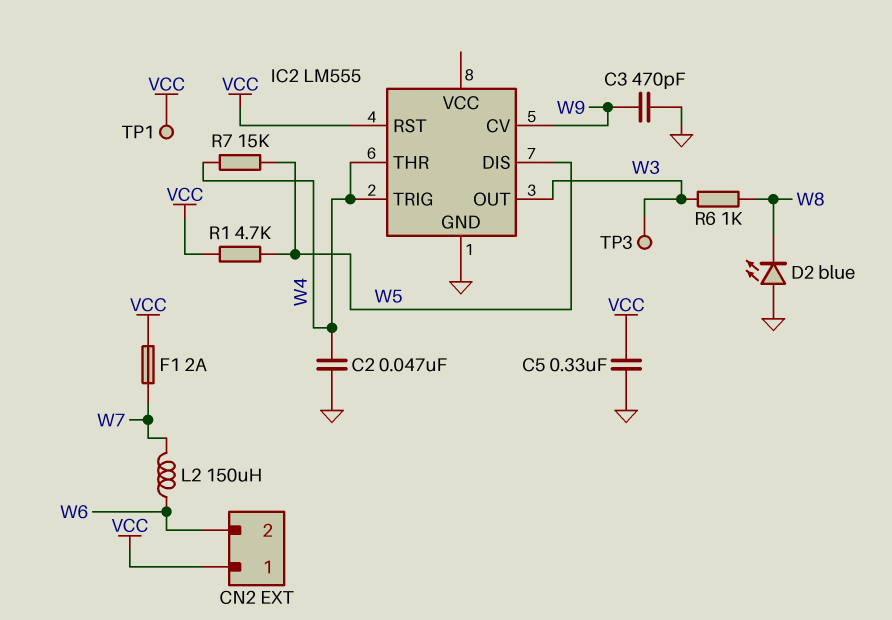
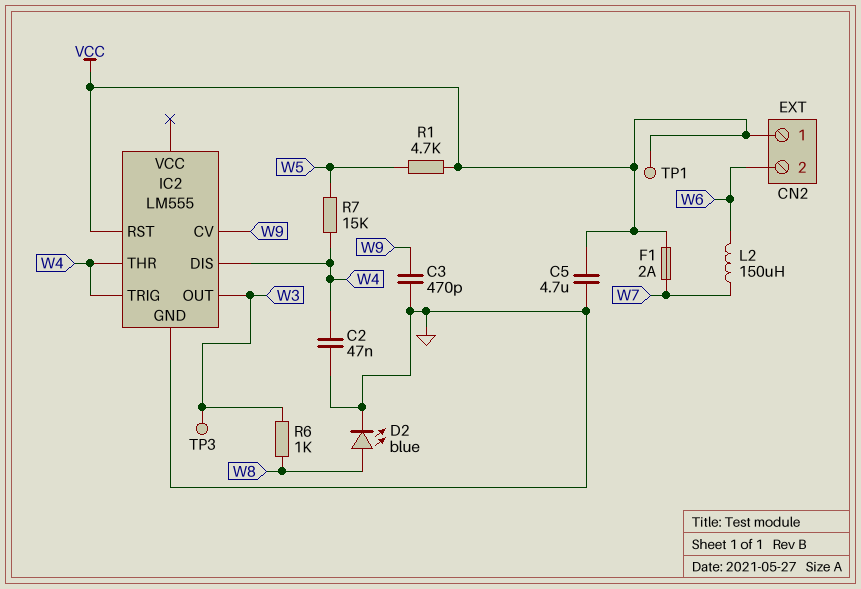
C5: 330nF (GND, VCC) -> 4.7uF (GND, VCC)
D2: LED blue (A GND, K W8) -> LED blue (A W8, K GND)
IC2 pin DIS: W5 -> W4

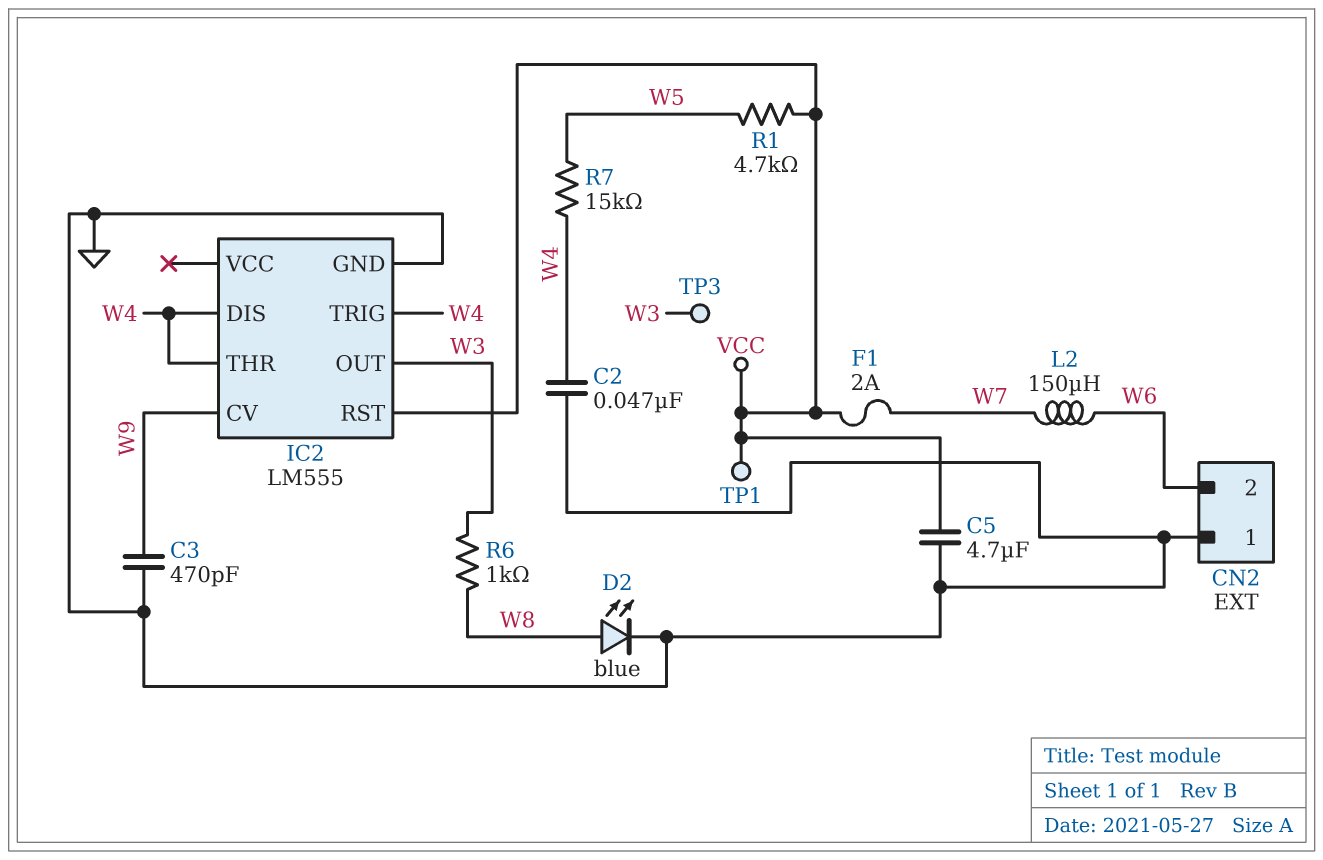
CN2 pin 1: VCC -> GND

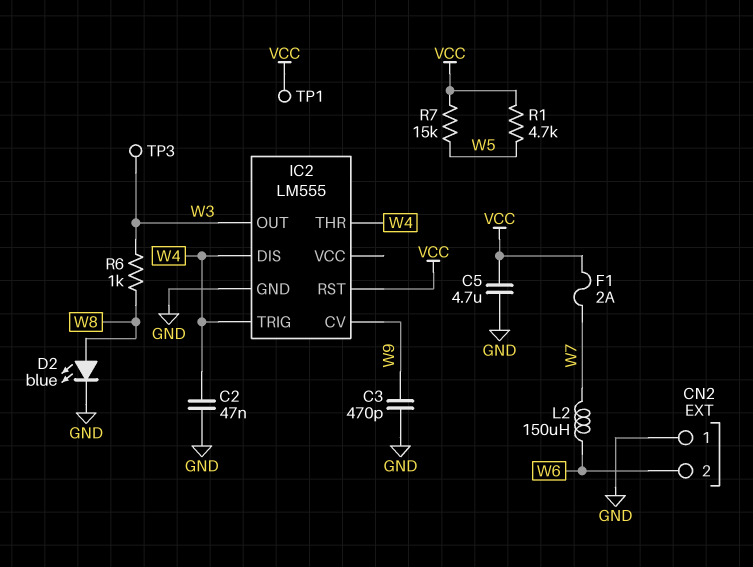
R7: 15k (W4, W5) -> 15k (VCC, W5)

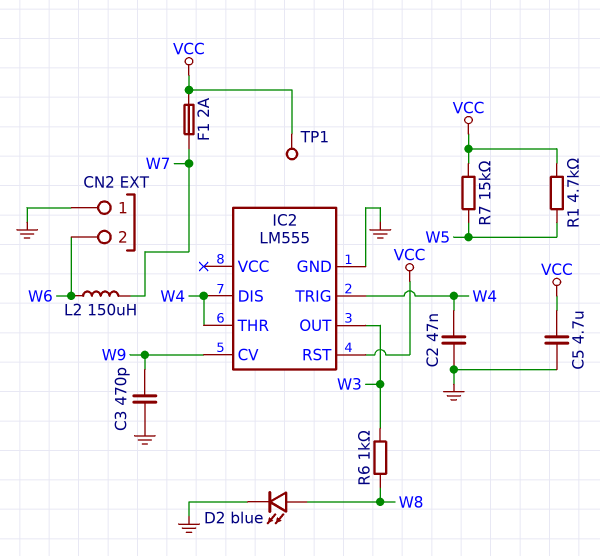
TP3: test point (W3) -> none

